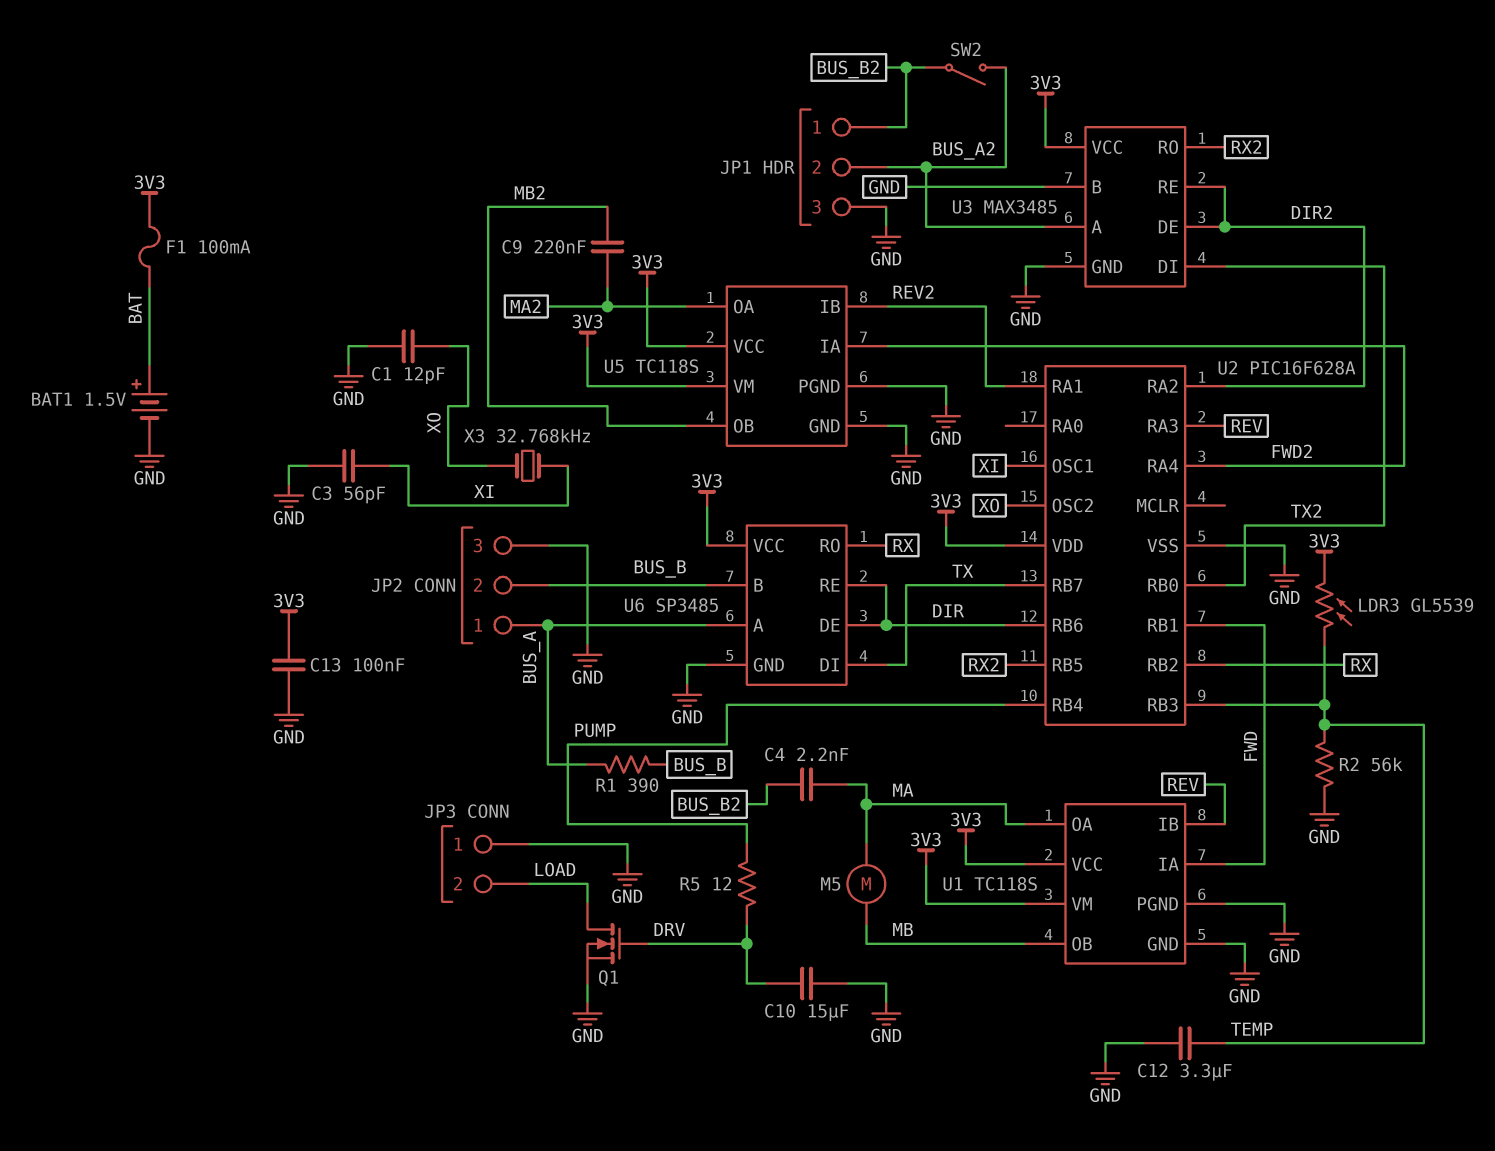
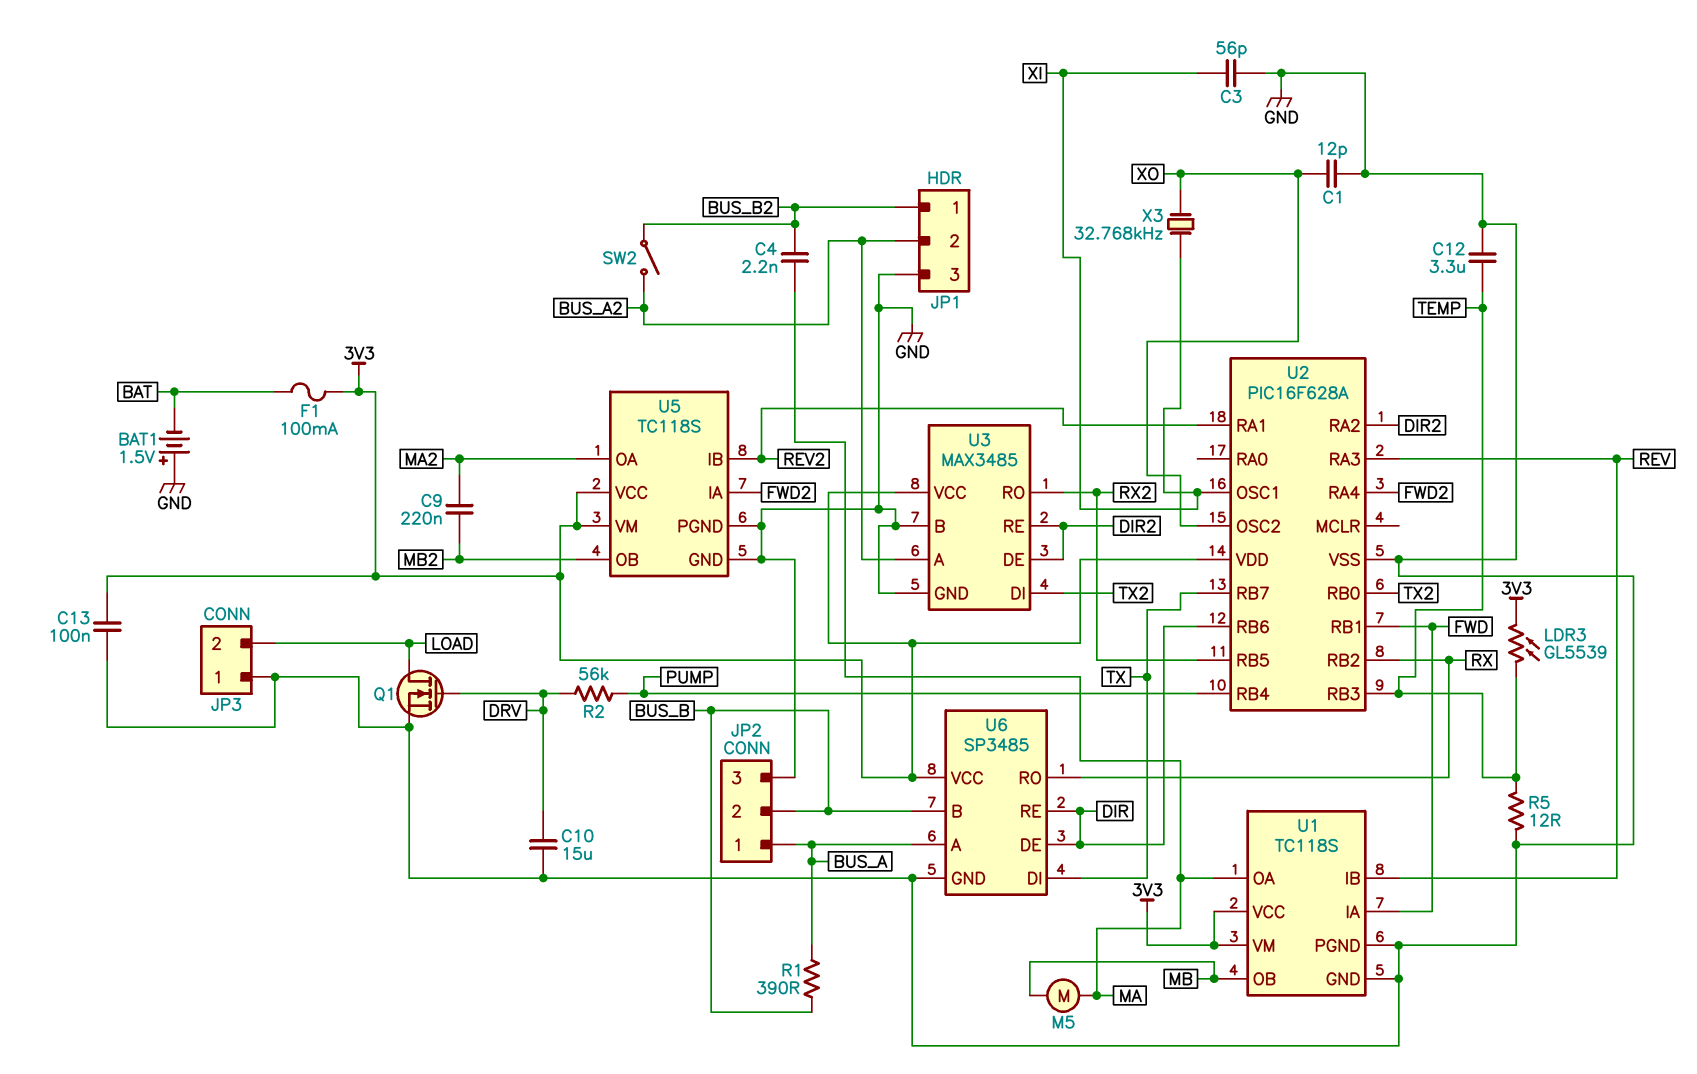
BAT1: 1.5V (plus BAT, minus GND) -> 1.5V (plus GND, minus BAT)
R2: 56k (GND, TEMP) -> 56k (DRV, PUMP)
R5: 12 (DRV, PUMP) -> 12 (GND, TEMP)

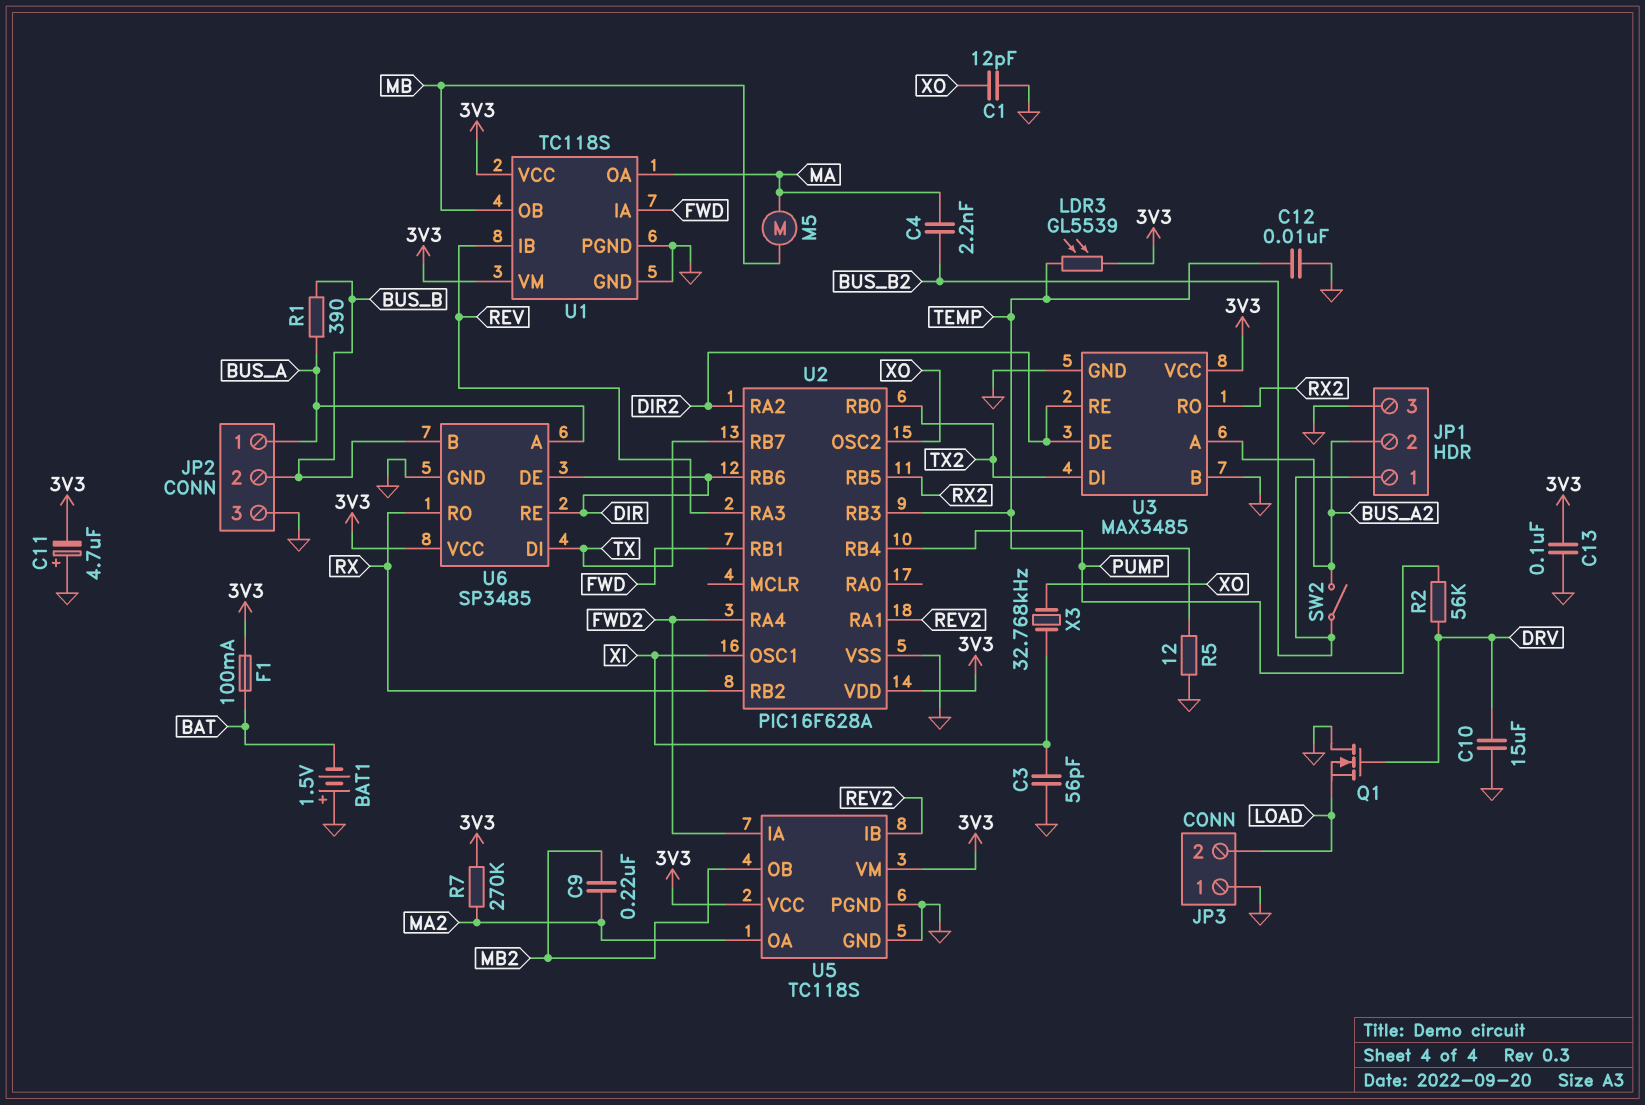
C11: none -> 4.7uF (plus GND, minus 3V3)
C12: 3.3uF (GND, TEMP) -> 10nF (GND, TEMP)
Q1: NMOS (G DRV, D LOAD, S GND) -> NMOS (G DRV, D GND, S LOAD)
R7: none -> 270k (3V3, MA2)

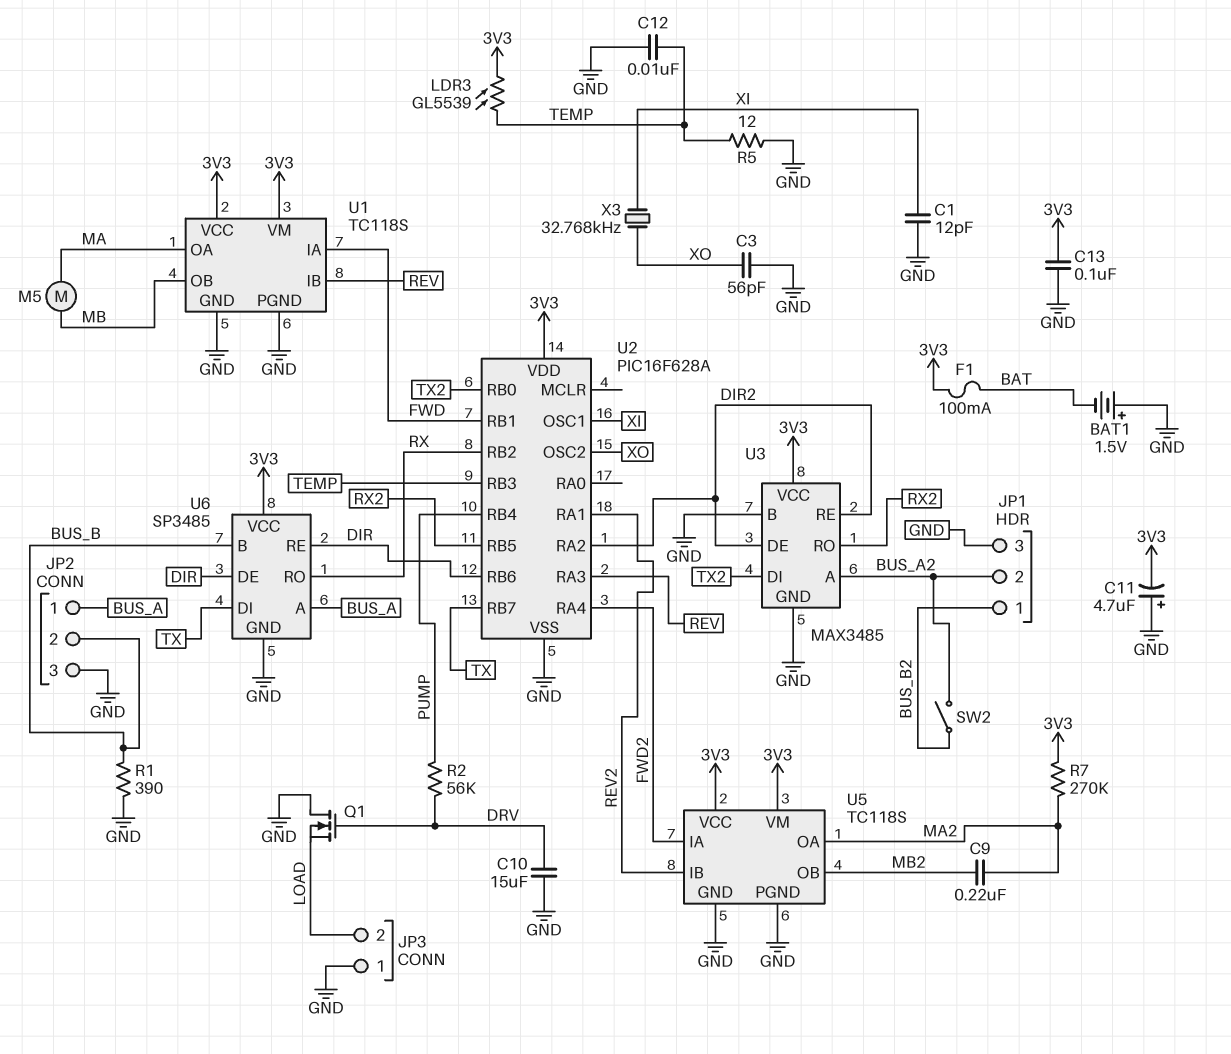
C1: 12pF (GND, XO) -> 12pF (GND, XI)
C3: 56pF (GND, XI) -> 56pF (GND, XO)
C4: 2.2nF (BUS_B2, MA) -> none
R1: 390 (BUS_A, BUS_B) -> 390 (BUS_B, GND)

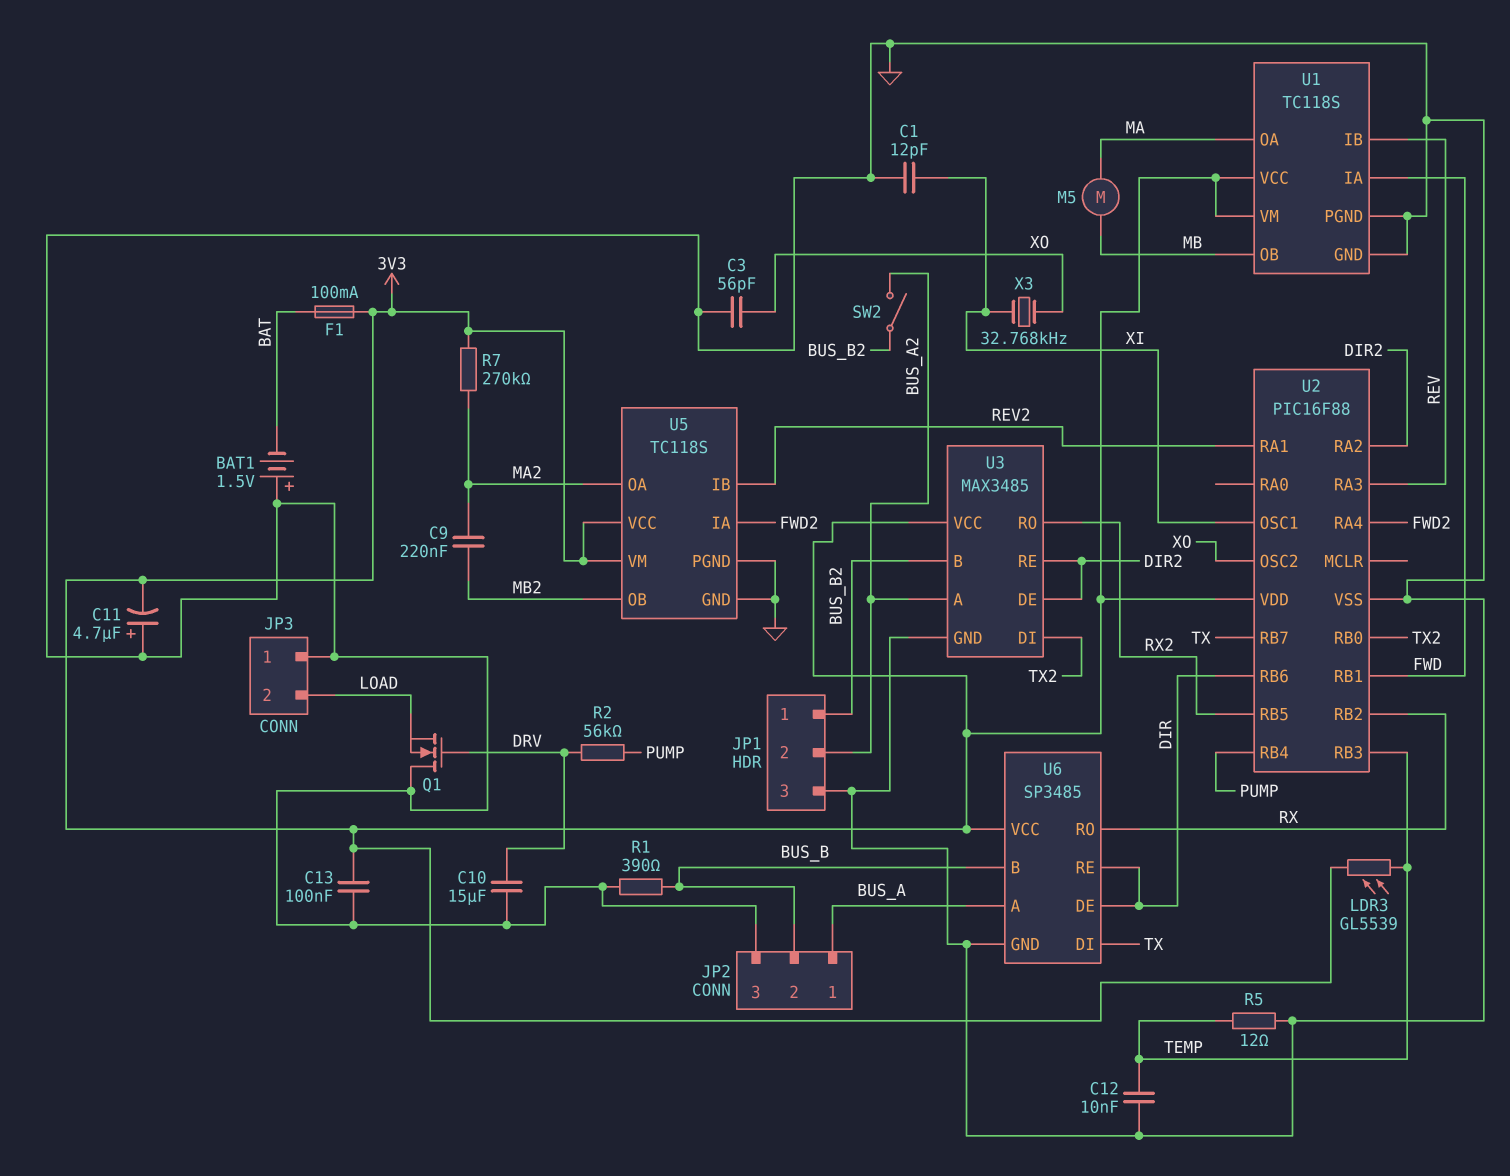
U2: PIC16F628A -> PIC16F88
U3 pin B: GND -> BUS_B2

